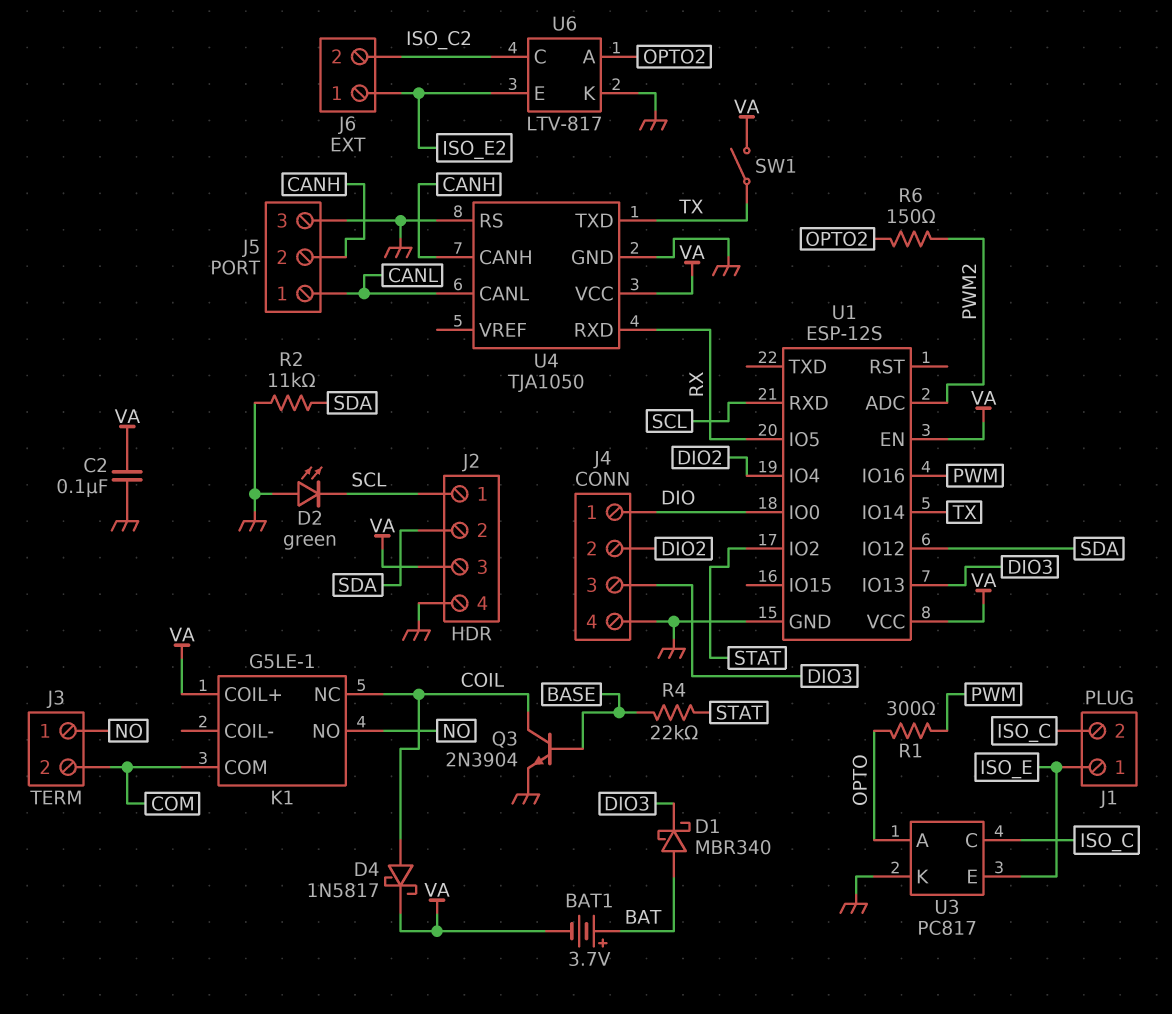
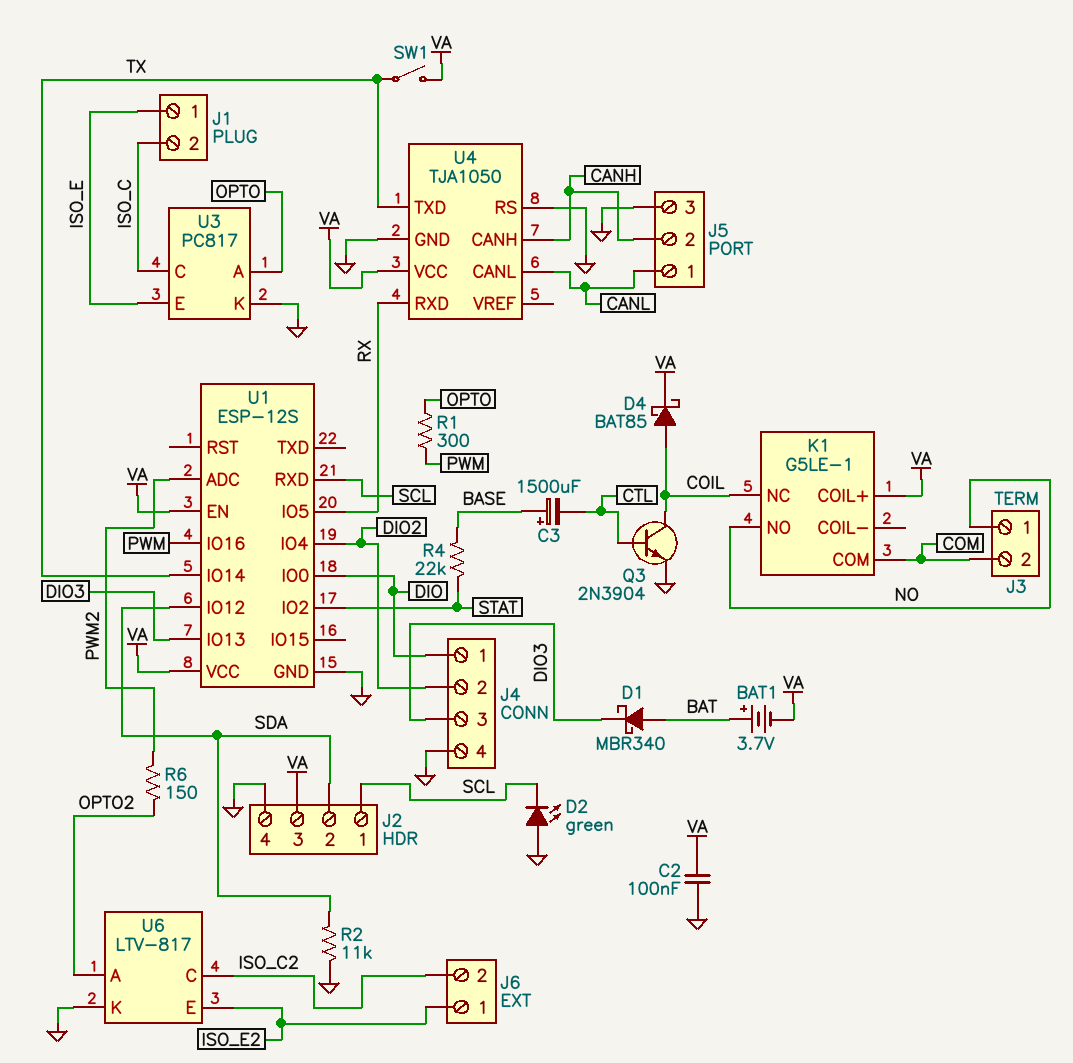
C3: none -> 1500uF (plus BASE, minus CTL)
D4: schottky 1N5817 (A COIL, K VA) -> schottky BAT85 (A COIL, K VA)
Q3: NPN 2N3904 (B BASE, C COIL, E GND) -> NPN 2N3904 (B CTL, C COIL, E GND)

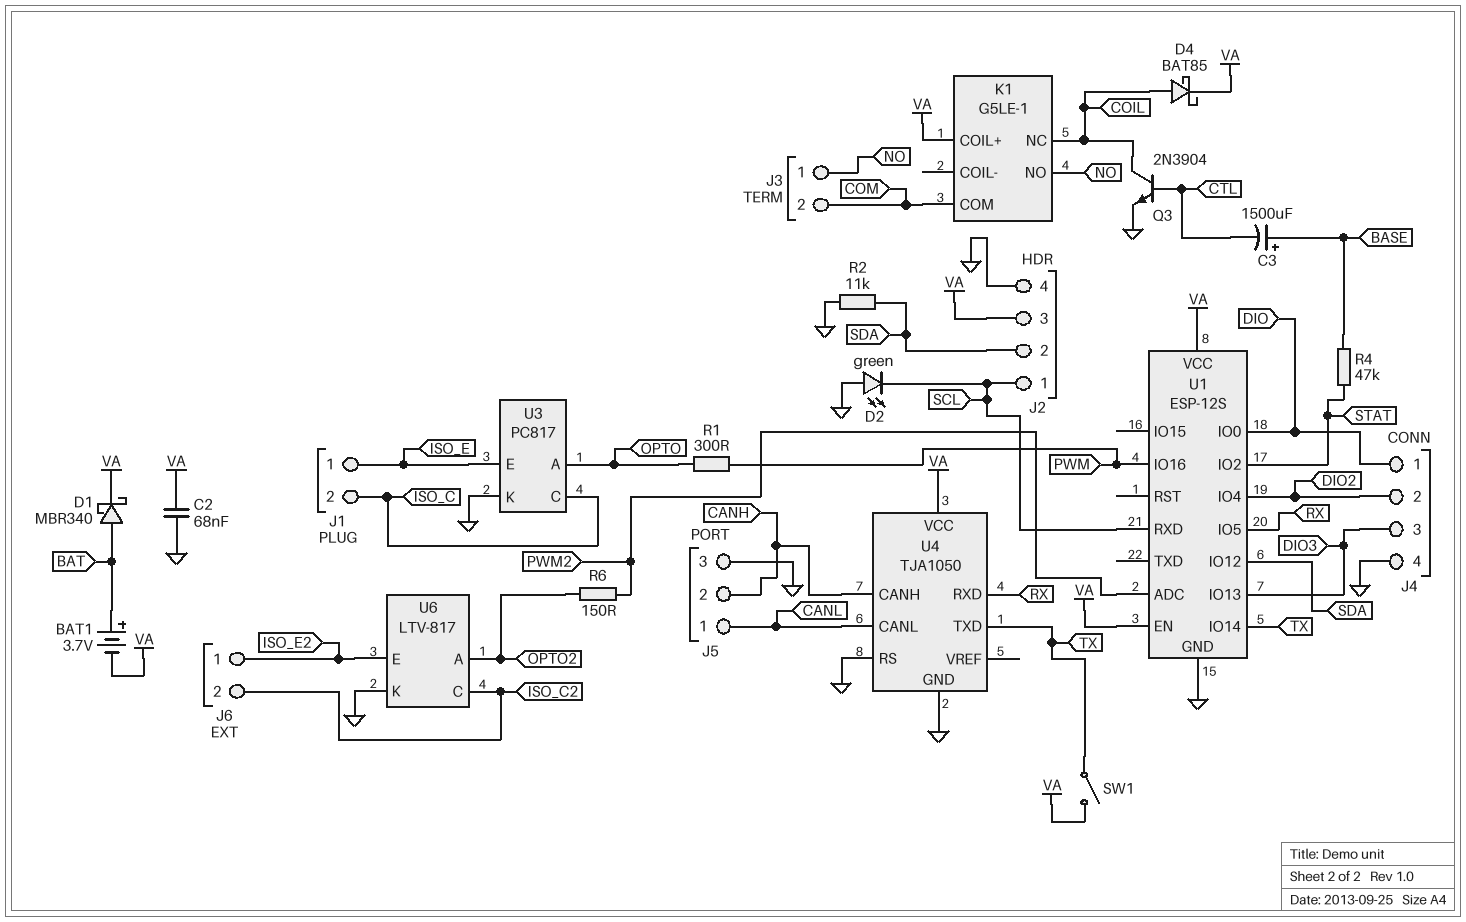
C2: 100nF (GND, VA) -> 68nF (GND, VA)
D1: schottky MBR340 (A BAT, K DIO3) -> schottky MBR340 (A BAT, K VA)
R4: 22k (BASE, STAT) -> 47k (BASE, STAT)

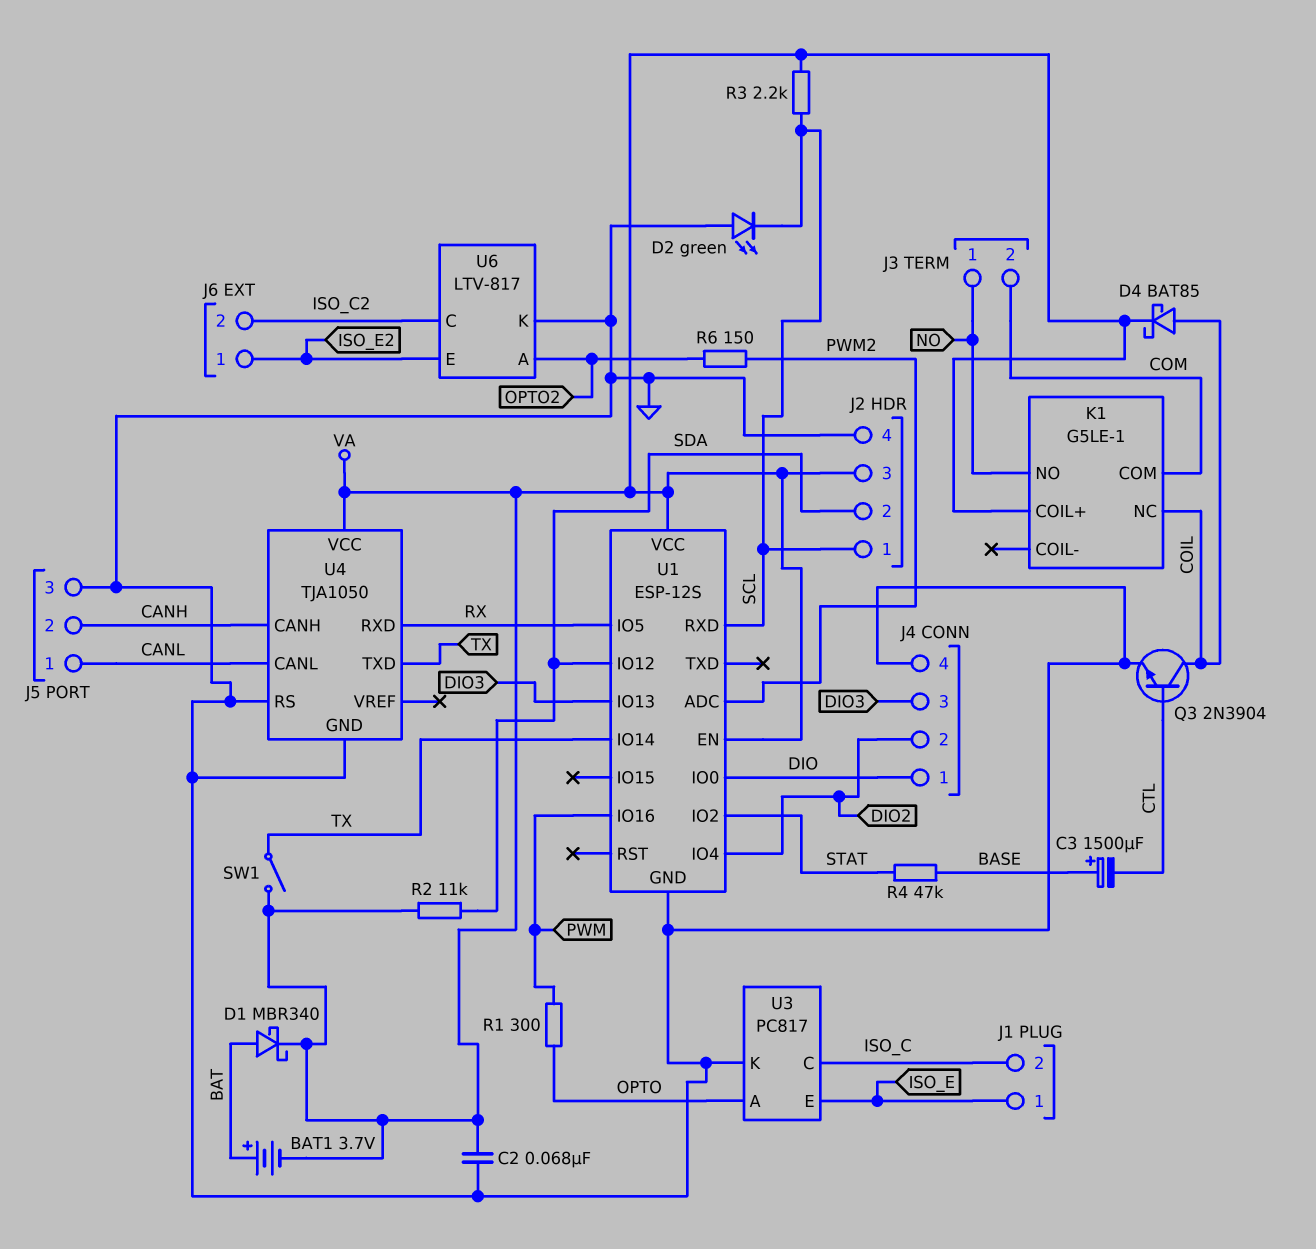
R2: 11k (GND, SDA) -> 11k (SDA, VA)
R3: none -> 2.2k (SCL, VA)

